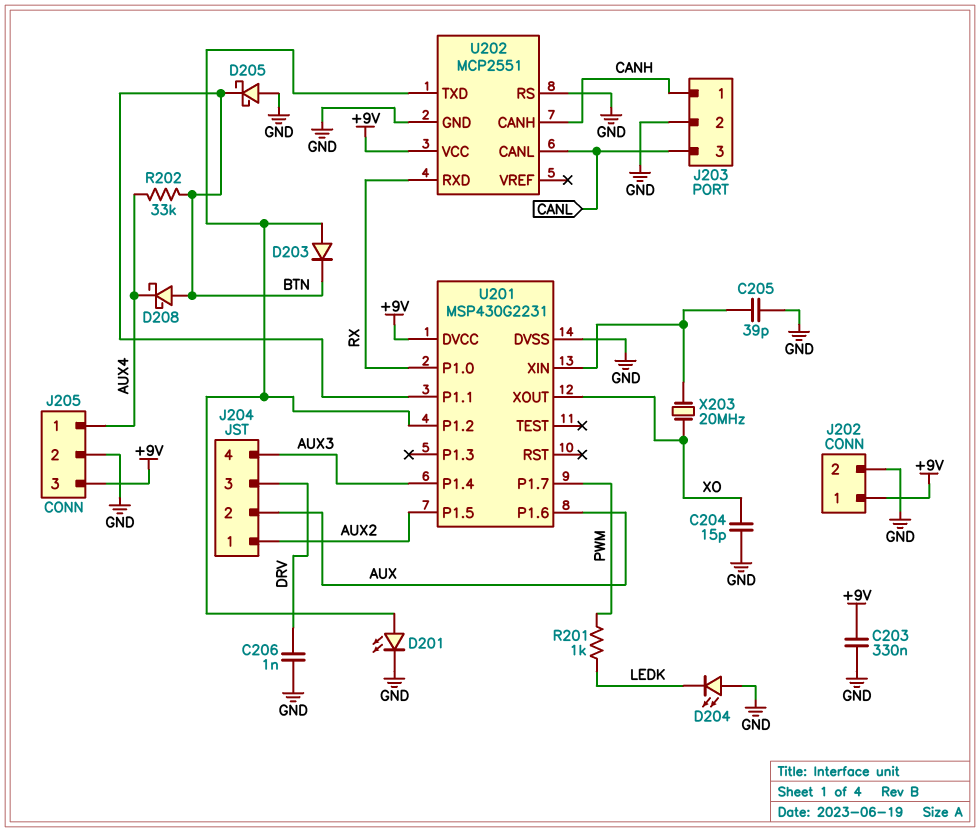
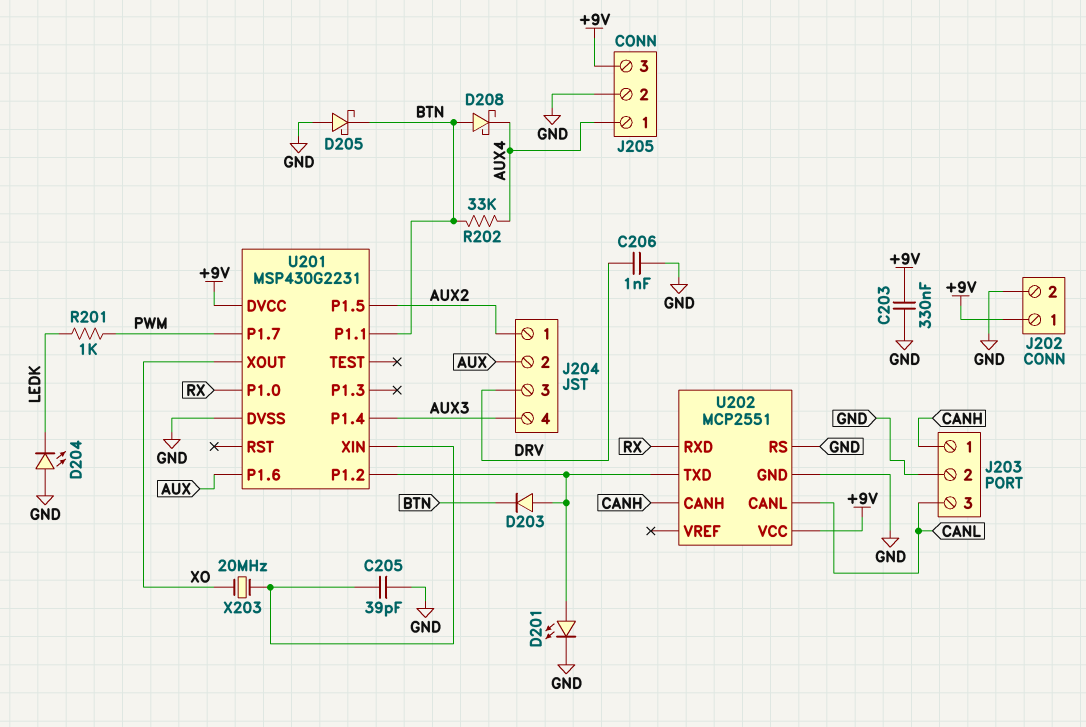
C204: 15pF (GND, XO) -> none

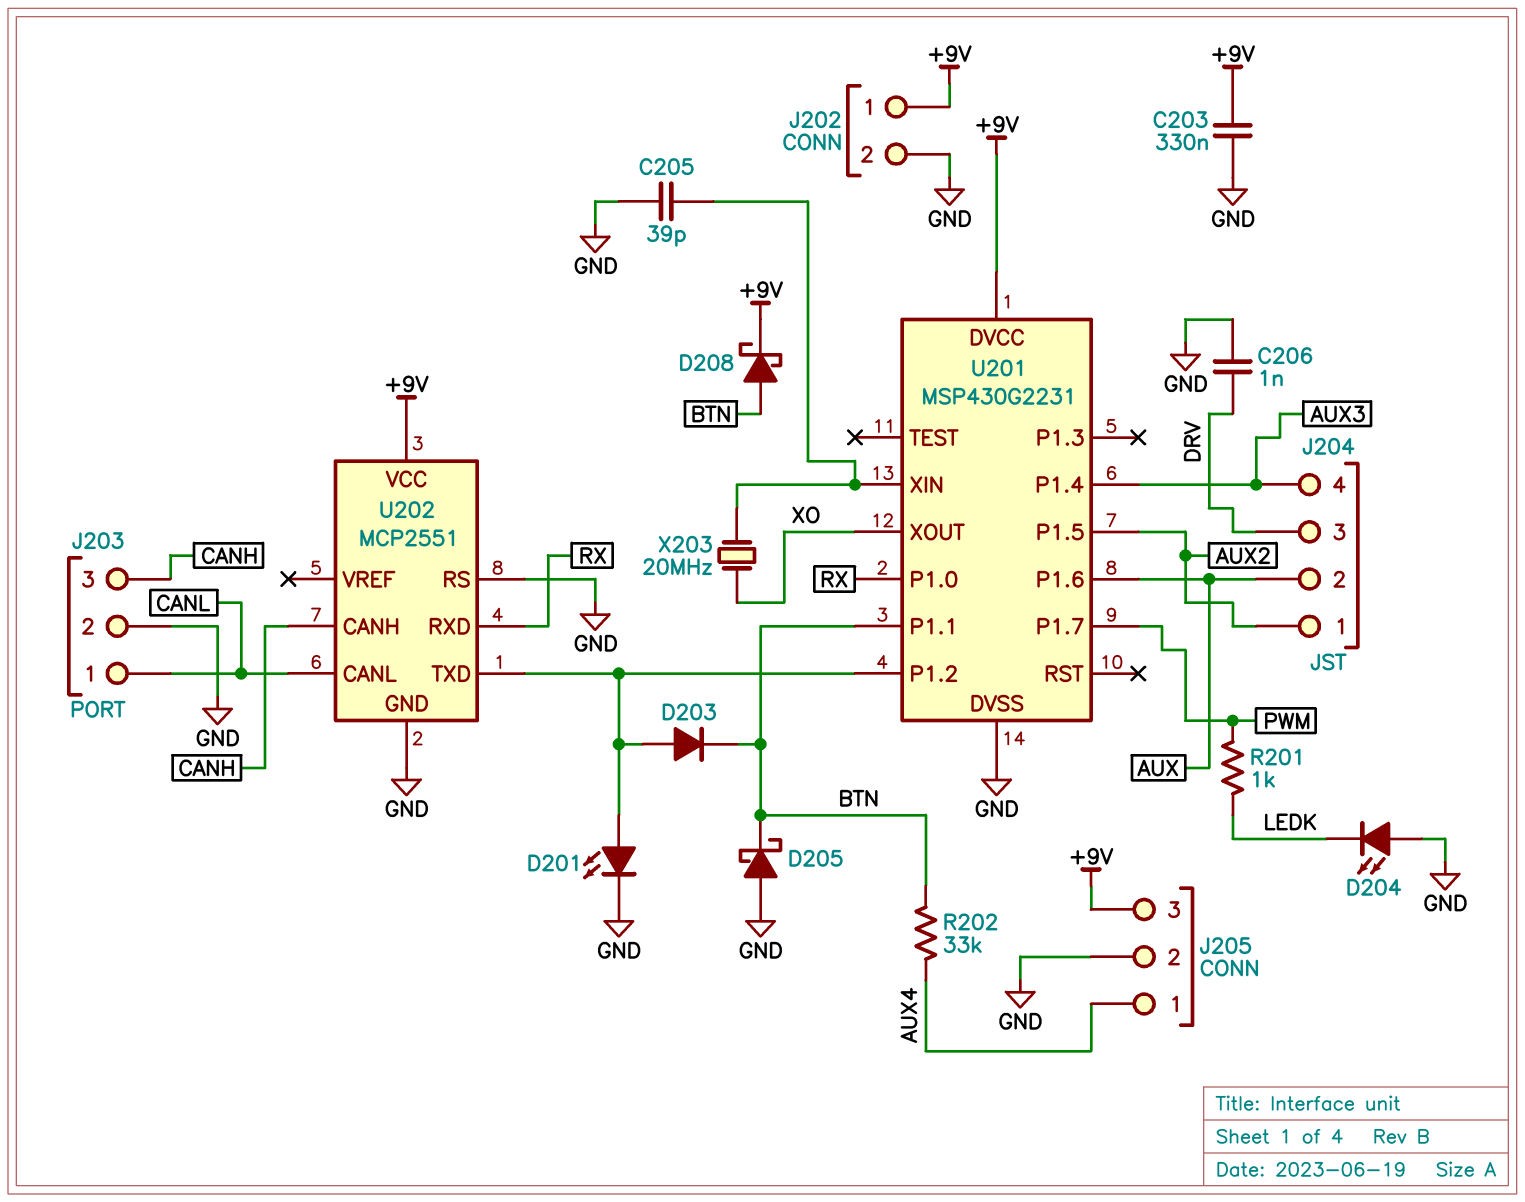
D208: schottky (A BTN, K AUX4) -> schottky (A BTN, K +9V)
J203 pin 1: CANH -> CANL
J203 pin 3: CANL -> CANH

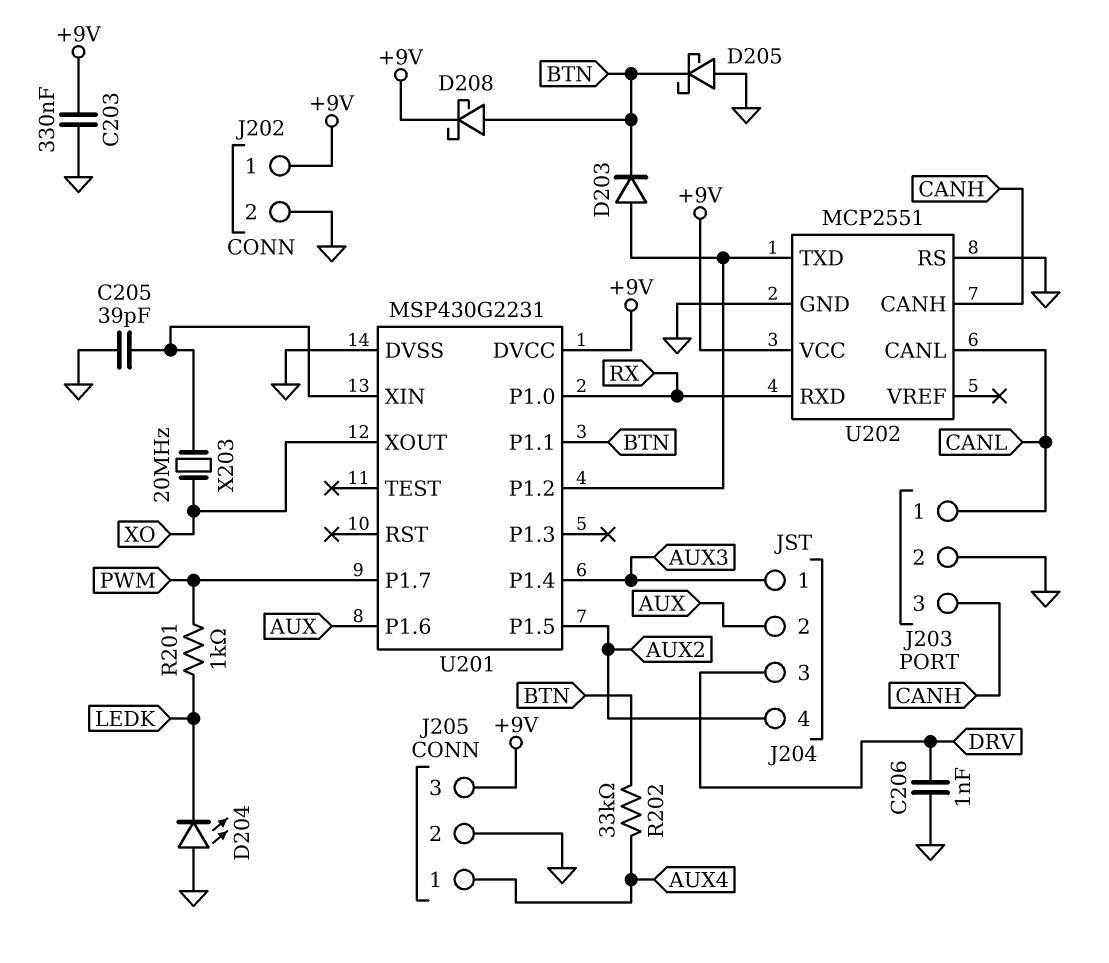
D201: LED (A U201/P1.2, K GND) -> none
J204 pin 1: AUX2 -> AUX3
J204 pin 4: AUX3 -> AUX2

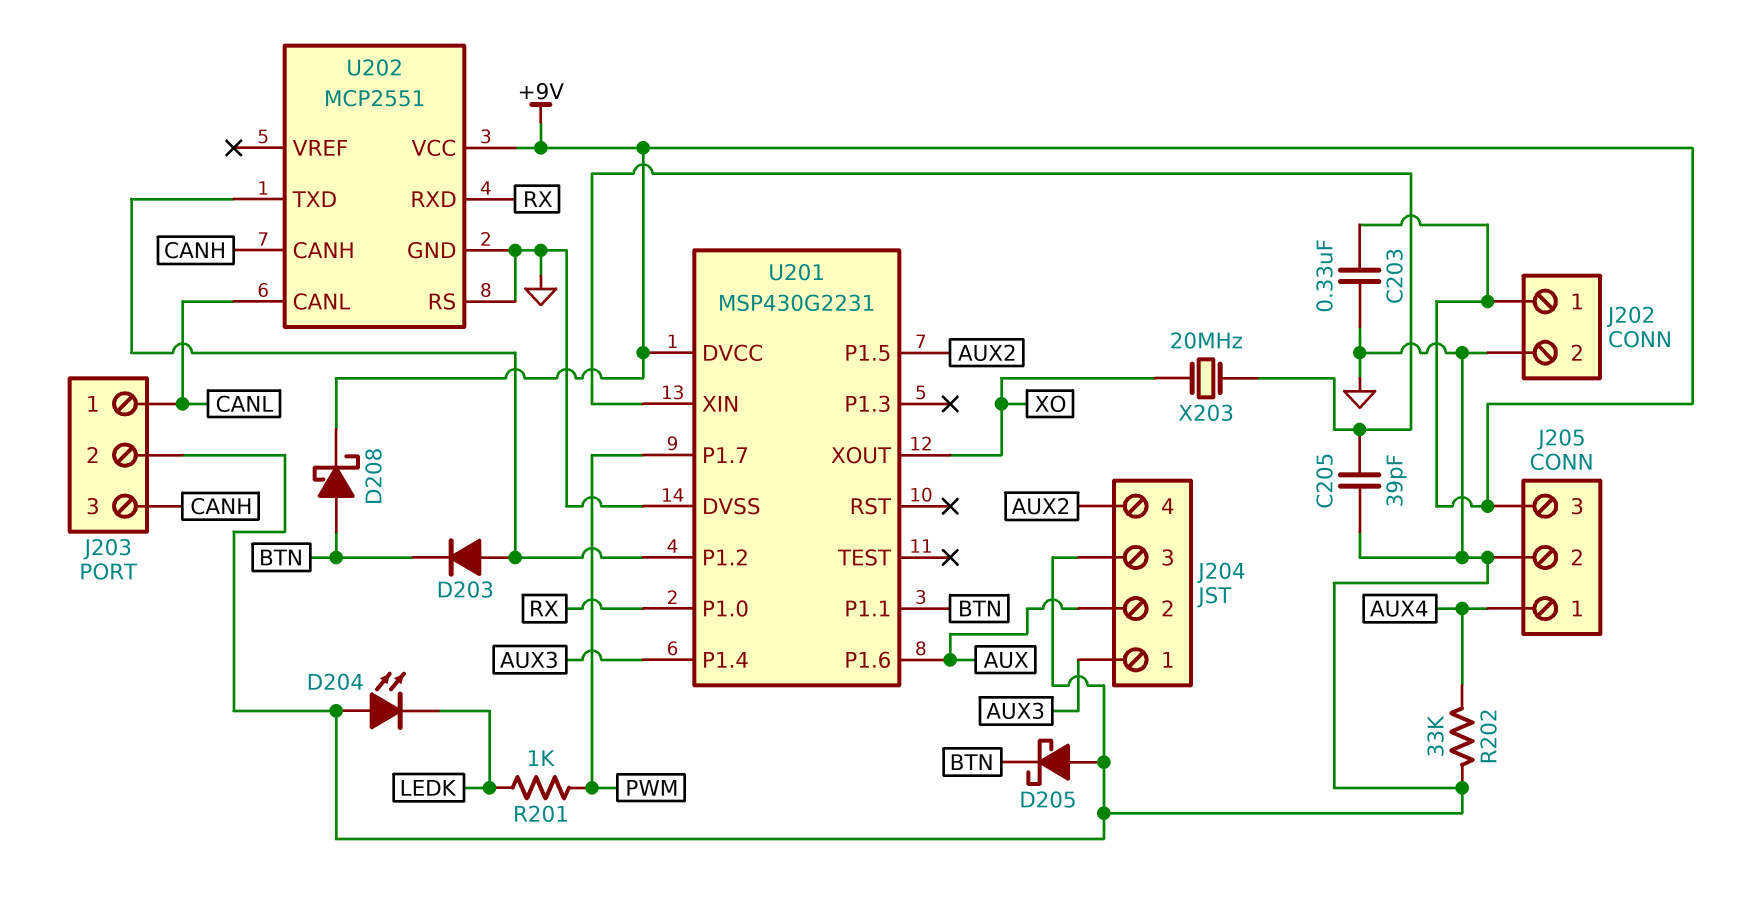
C206: 1nF (DRV, GND) -> none
J204 pin 3: DRV -> GND
R202: 33k (AUX4, BTN) -> 33k (AUX4, GND)

